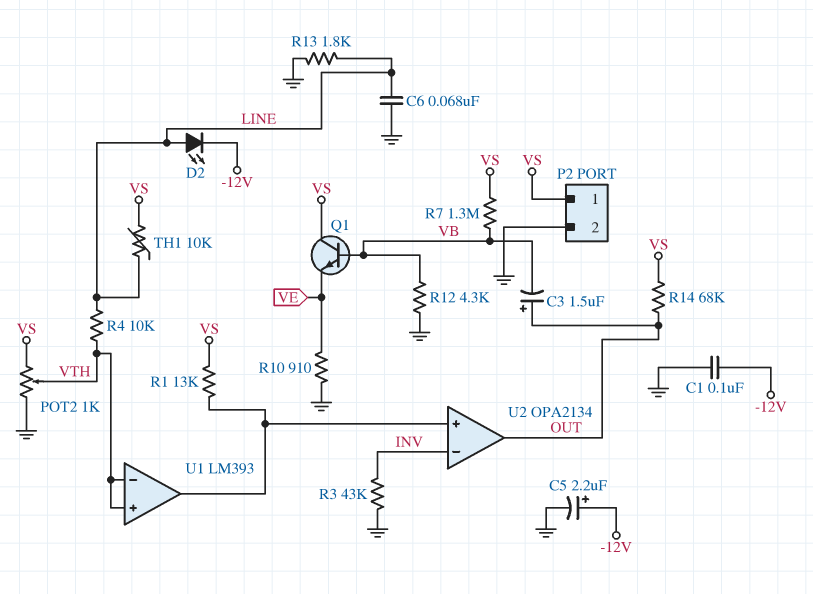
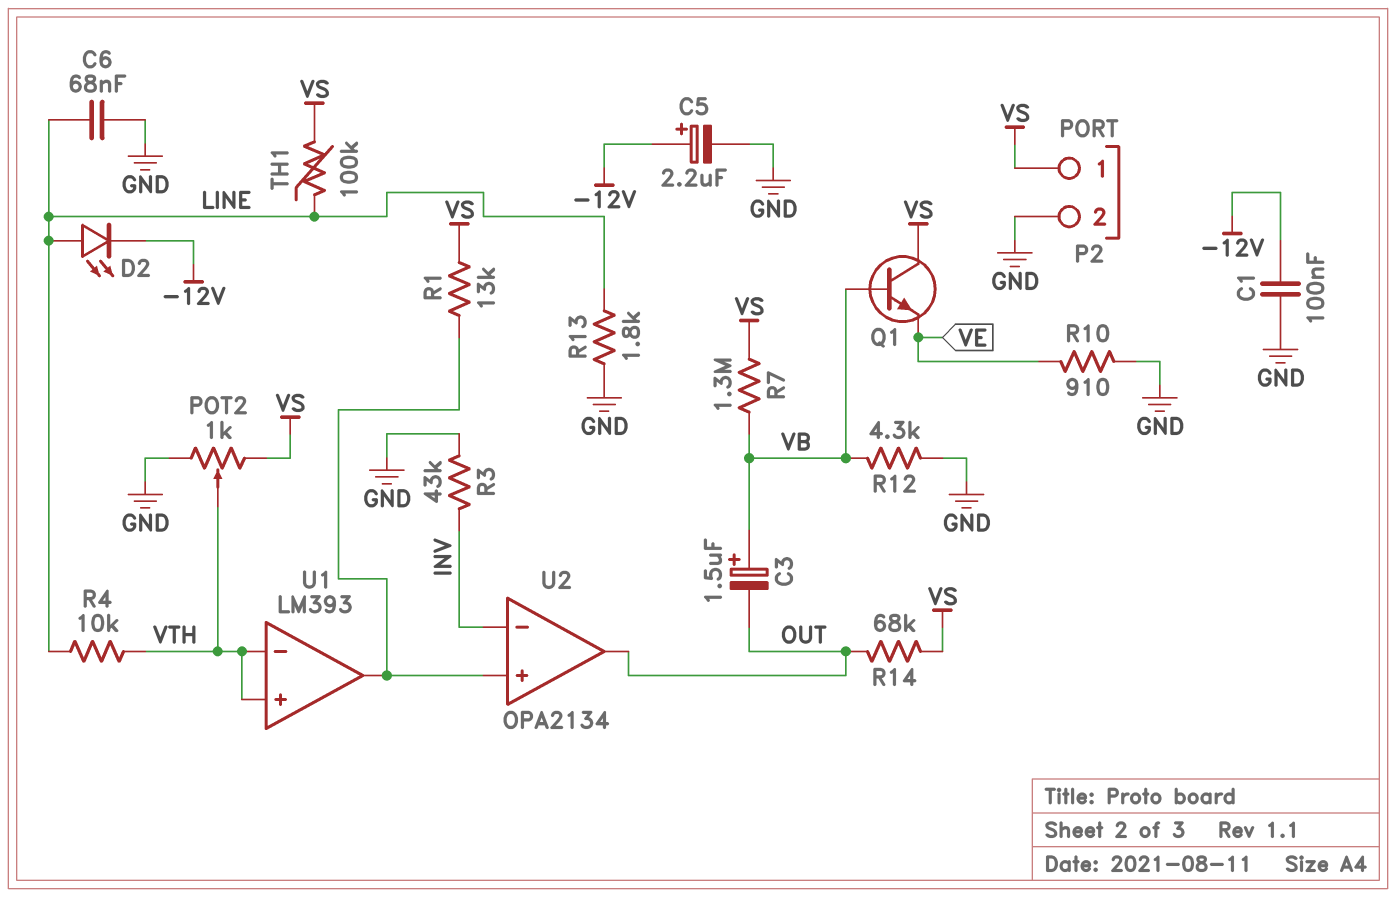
C3: 1.5uF (plus OUT, minus VB) -> 1.5uF (plus VB, minus OUT)
TH1: 10k (LINE, VS) -> 100k (LINE, VS)

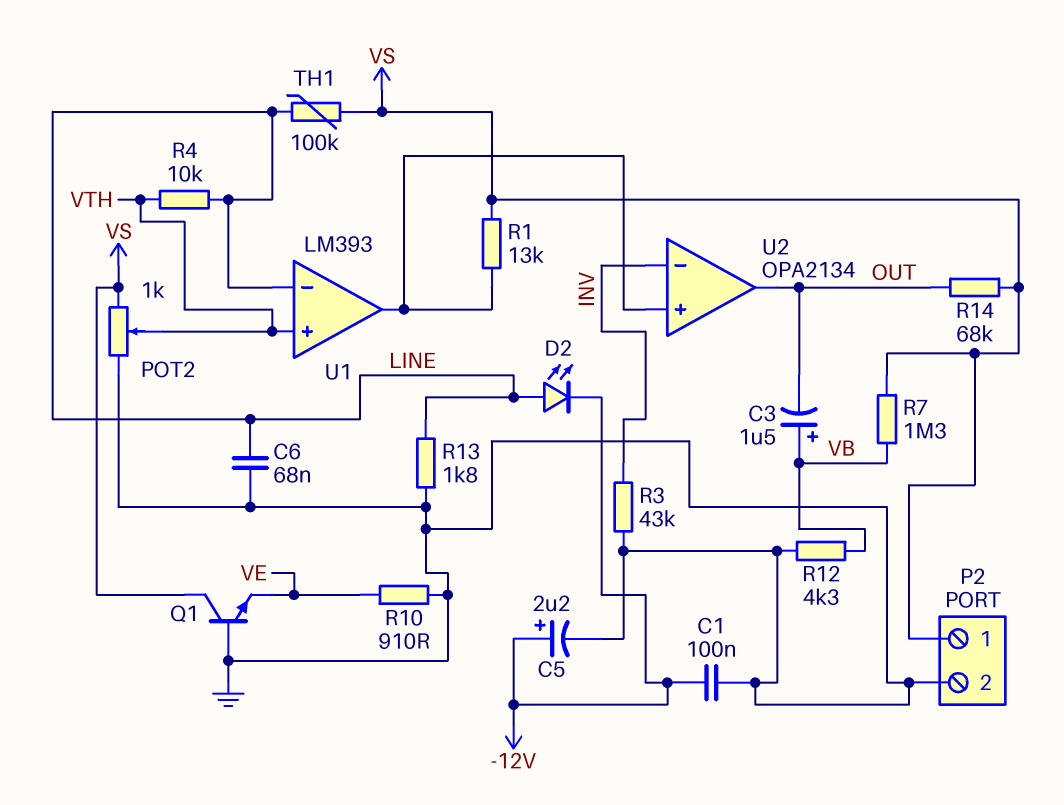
Q1: NPN (B VB, C VS, E VE) -> NPN (B GND, C VS, E VE)
U1 pin in-: VTH -> LINE

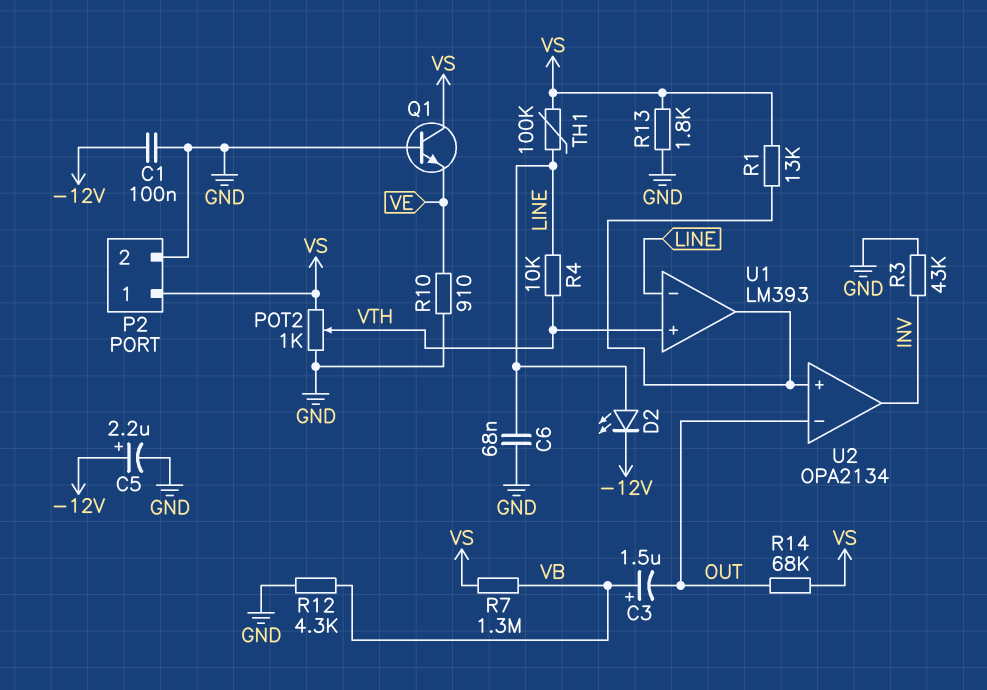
R13: 1.8k (GND, LINE) -> 1.8k (GND, VS)
U2 pin in-: INV -> OUT
U2 pin out: OUT -> INV

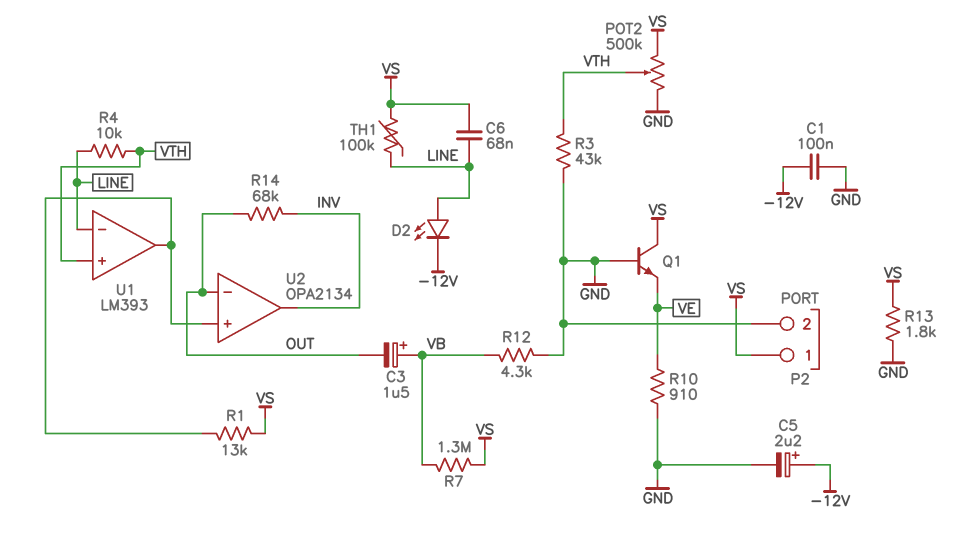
C6: 68nF (GND, LINE) -> 68nF (LINE, VS)
POT2: 1k (GND, VS, wiper VTH) -> 500k (GND, VS, wiper VTH)
R3: 43k (GND, INV) -> 43k (GND, VTH)
R14: 68k (OUT, VS) -> 68k (INV, OUT)

